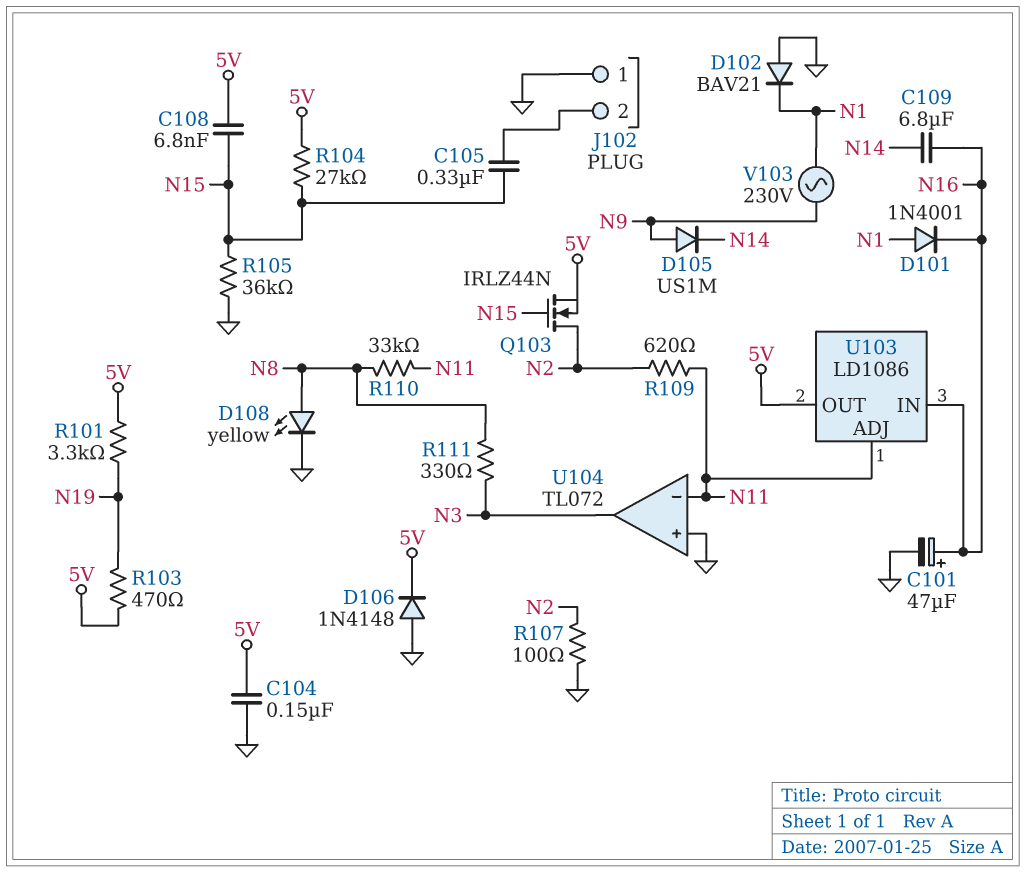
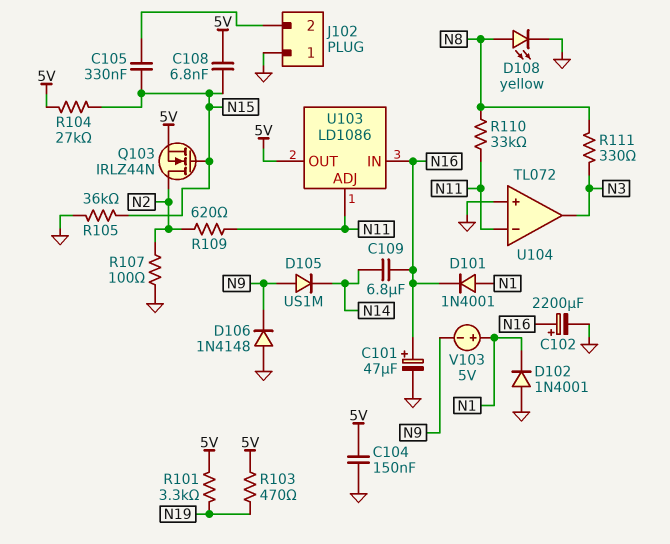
C102: none -> 2200uF (plus N16, minus GND)
D102: diode BAV21 (A GND, K N1) -> diode 1N4001 (A GND, K N1)
D106: diode 1N4148 (A GND, K 5V) -> diode 1N4148 (A GND, K N9)
V103: AC 230V (N1, N9) -> 5V (plus N1, minus N9)

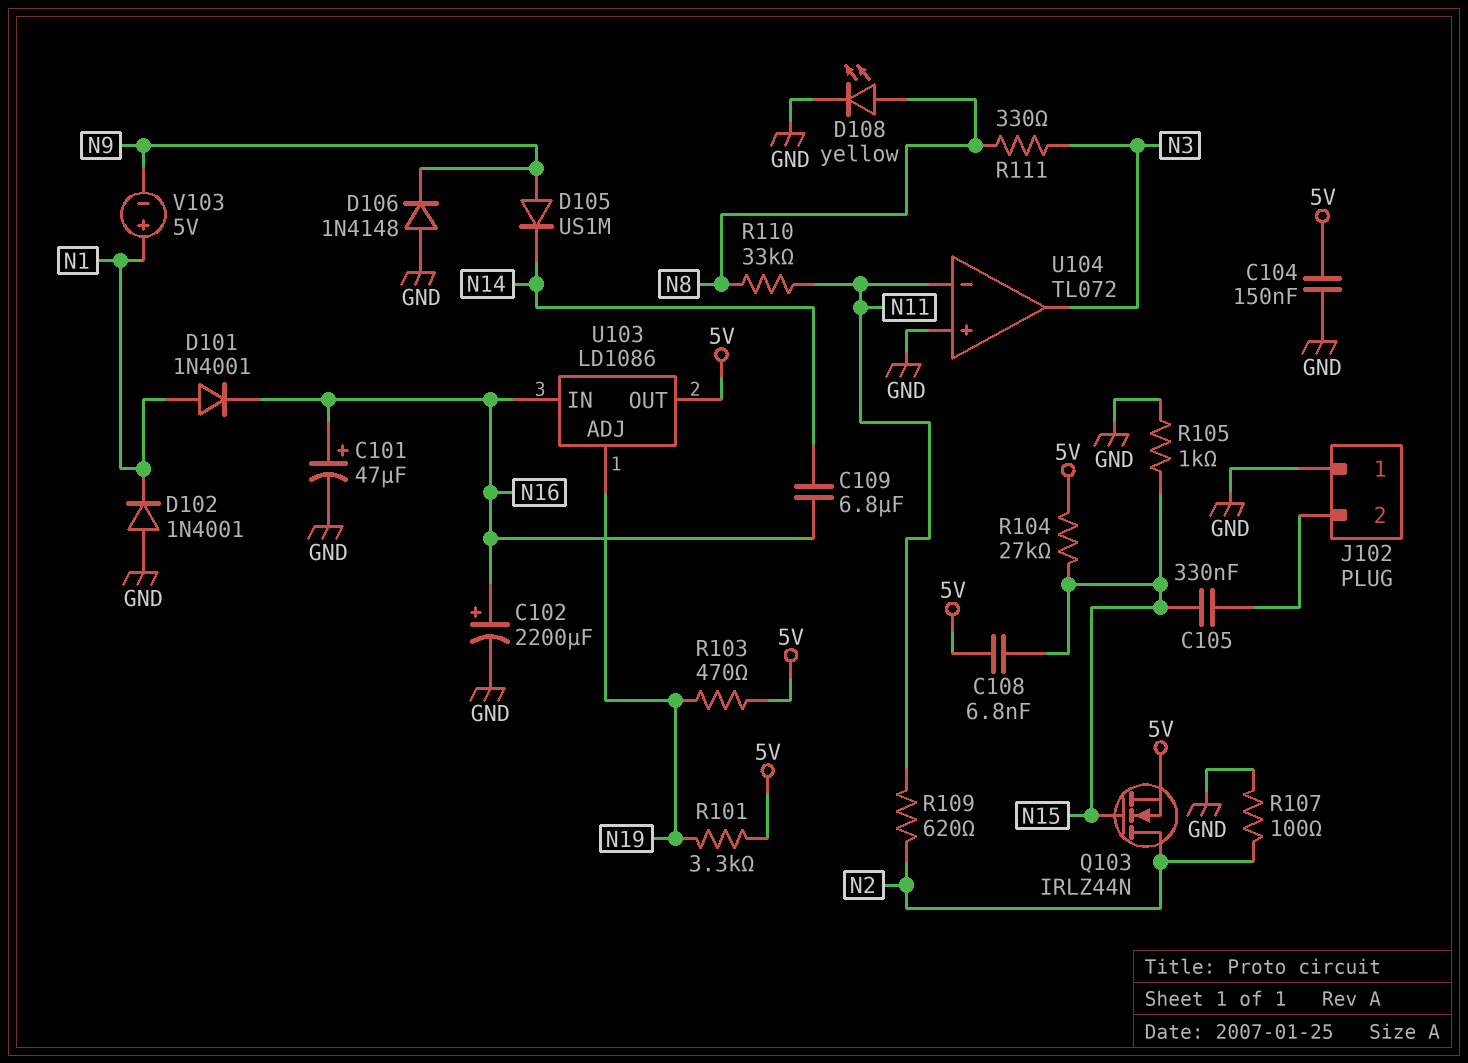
R105: 36k (GND, N15) -> 1k (GND, N15)
U103 pin ADJ: N11 -> N19

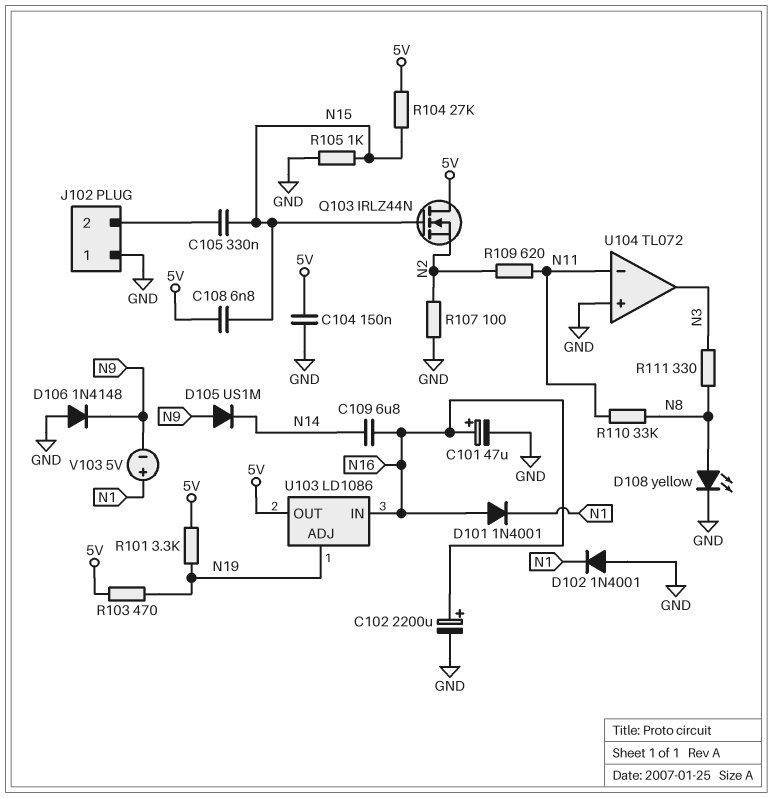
D101: diode 1N4001 (A N1, K N16) -> diode 1N4001 (A N16, K N1)
Q103: NMOS IRLZ44N (G N15, D N2, S 5V) -> NMOS IRLZ44N (G N15, D 5V, S N2)

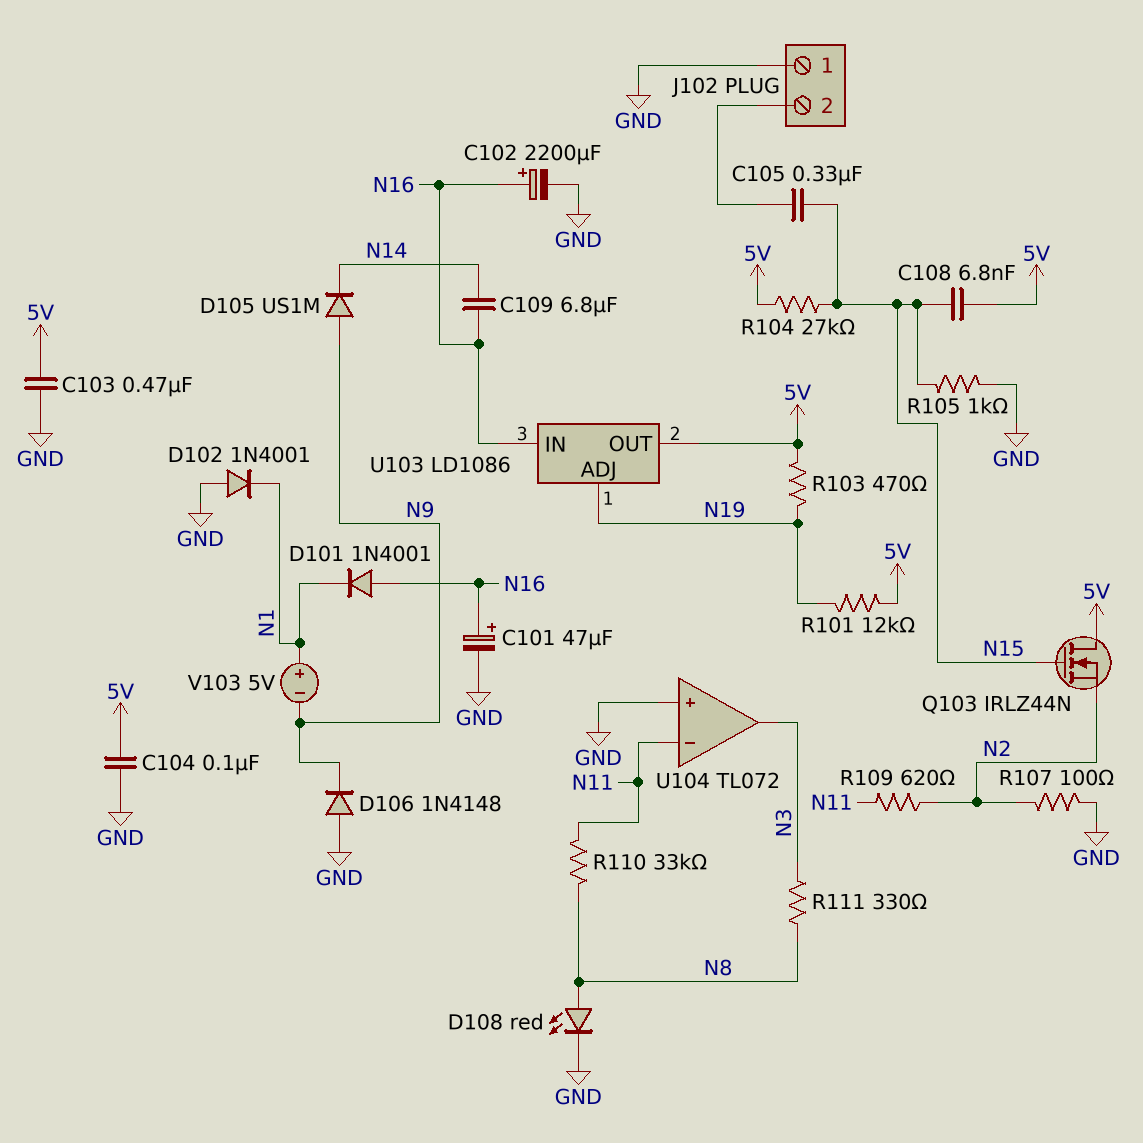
C103: none -> 470nF (5V, GND)
C104: 150nF (5V, GND) -> 100nF (5V, GND)
D108: LED yellow (A N8, K GND) -> LED red (A N8, K GND)
R101: 3.3k (5V, N19) -> 12k (5V, N19)

